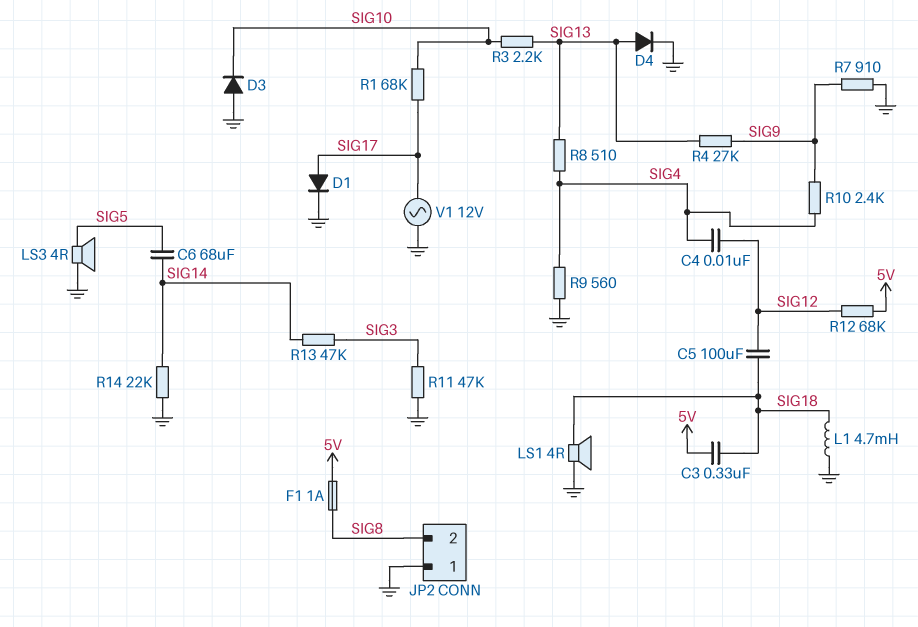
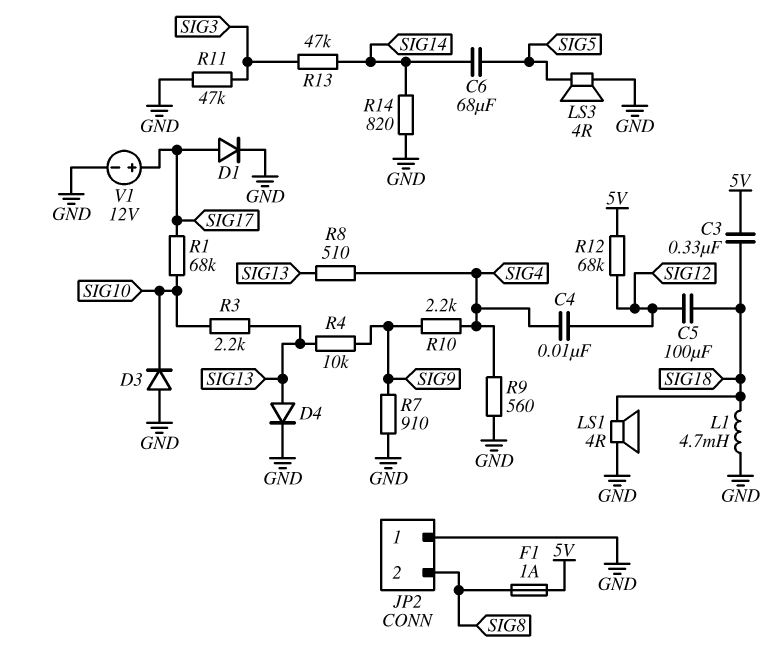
R4: 27k (SIG9, SIG13) -> 10k (SIG9, SIG13)
R10: 2.4k (SIG4, SIG9) -> 2.2k (SIG4, SIG9)
R14: 22k (GND, SIG14) -> 820 (GND, SIG14)
V1: AC 12V (GND, SIG17) -> 12V (plus SIG17, minus GND)

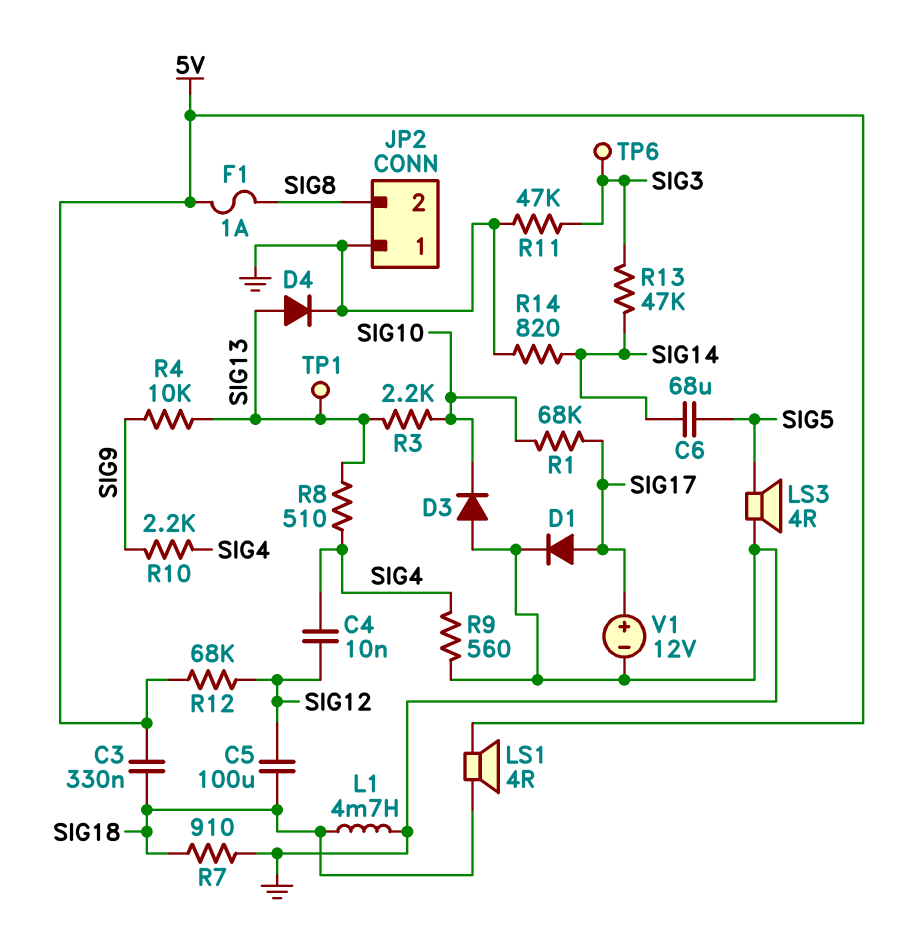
LS1: speaker 4R (GND, SIG18) -> speaker 4R (5V, SIG18)
R7: 910 (GND, SIG9) -> 910 (GND, SIG18)
TP1: none -> test point (SIG13)
TP6: none -> test point (SIG3)

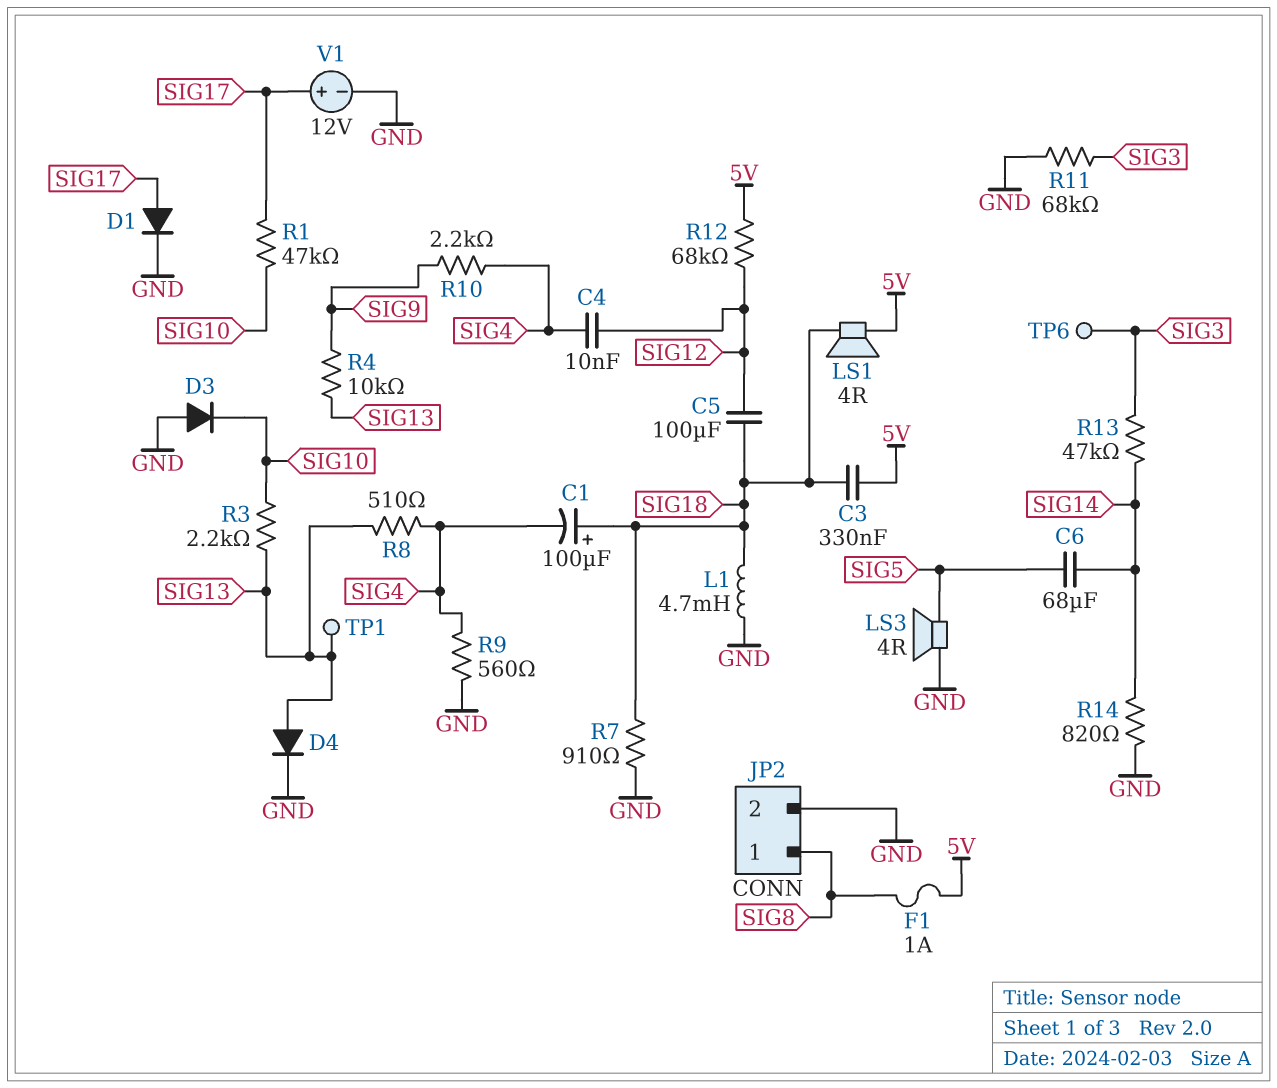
C1: none -> 100uF (plus SIG18, minus SIG4)
JP2 pin 1: GND -> SIG8
JP2 pin 2: SIG8 -> GND
R1: 68k (SIG10, SIG17) -> 47k (SIG10, SIG17)
R11: 47k (GND, SIG3) -> 68k (GND, SIG3)

